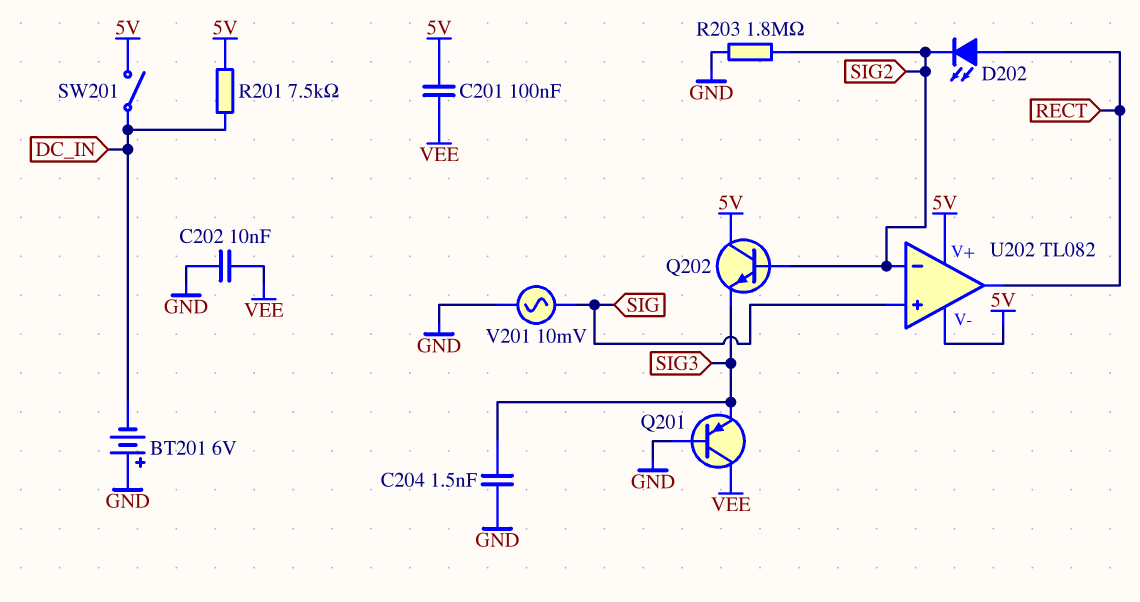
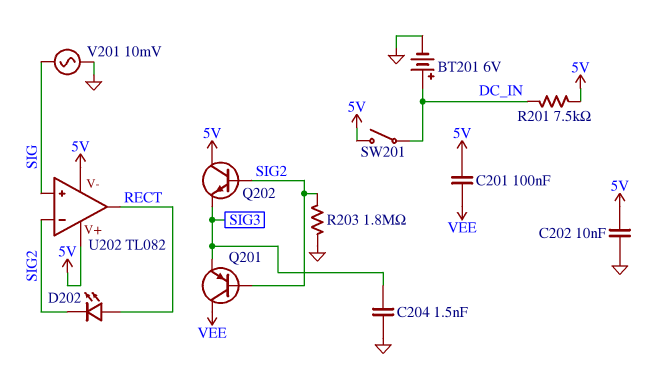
BT201: 6V (plus GND, minus DC_IN) -> 6V (plus DC_IN, minus GND)
C202: 10nF (GND, VEE) -> 10nF (5V, GND)
Q201: PNP (B GND, C VEE, E SIG3) -> PNP (B SIG2, C VEE, E SIG3)

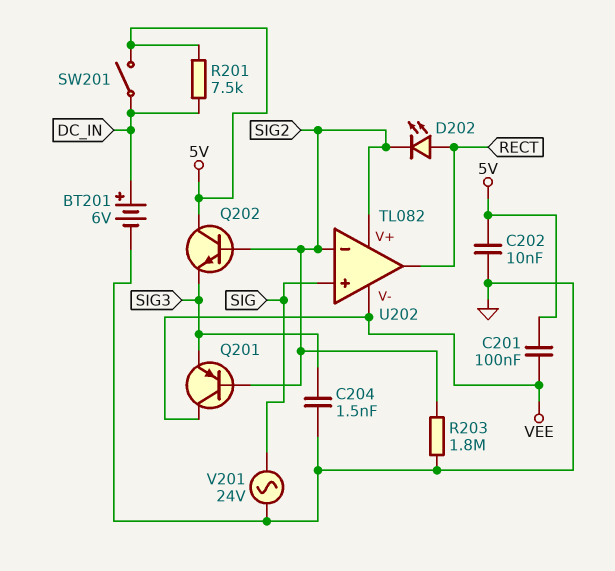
U202 pin V+: 5V -> SIG2
U202 pin V-: 5V -> VEE
V201: AC 10mV (GND, SIG) -> AC 24V (GND, SIG)

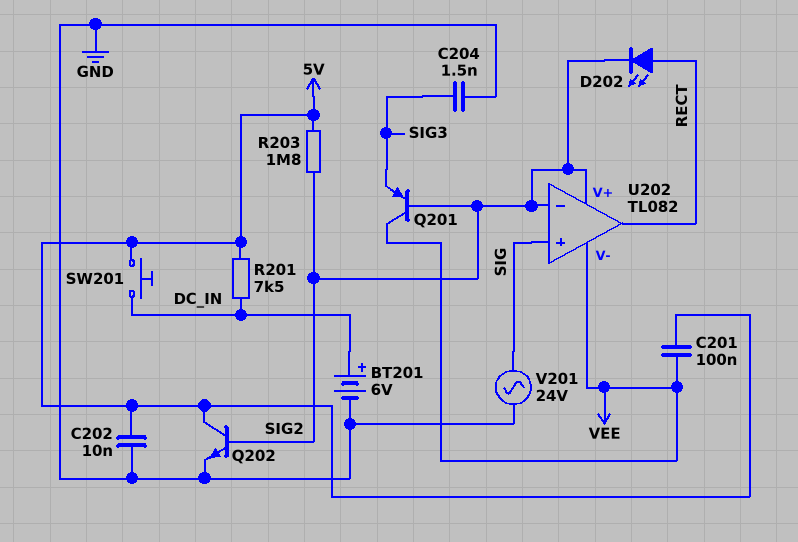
Q202: NPN (B SIG2, C 5V, E SIG3) -> NPN (B SIG2, C 5V, E GND)
R203: 1.8M (GND, SIG2) -> 1.8M (5V, SIG2)
SW201: switch (5V, DC_IN) -> button (5V, DC_IN)

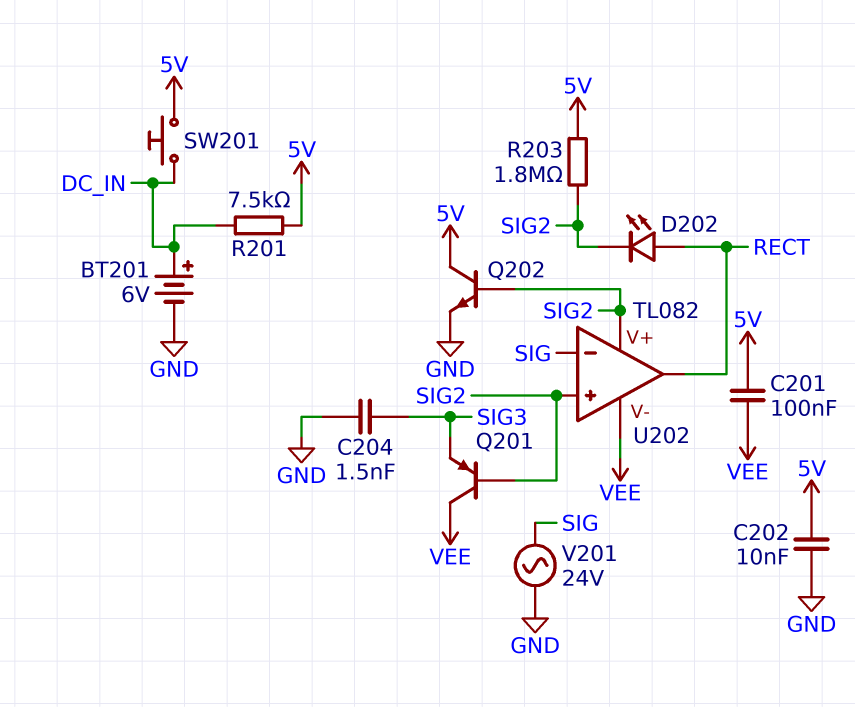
U202 pin in+: SIG -> SIG2
U202 pin in-: SIG2 -> SIG

